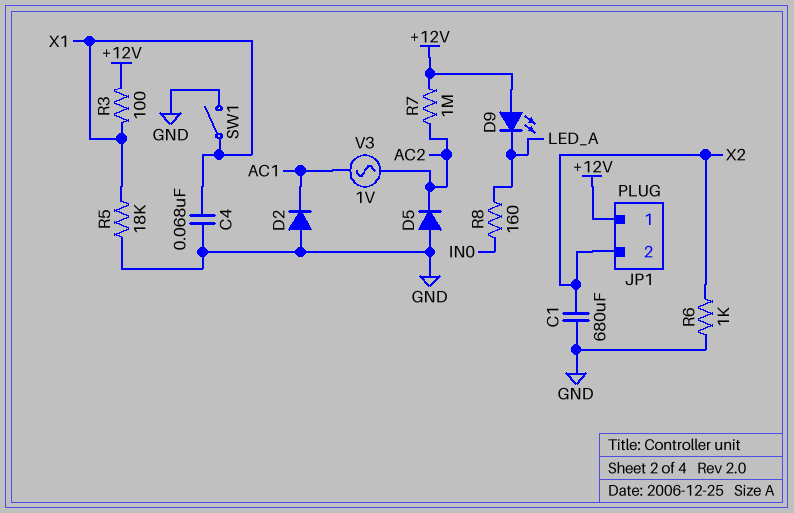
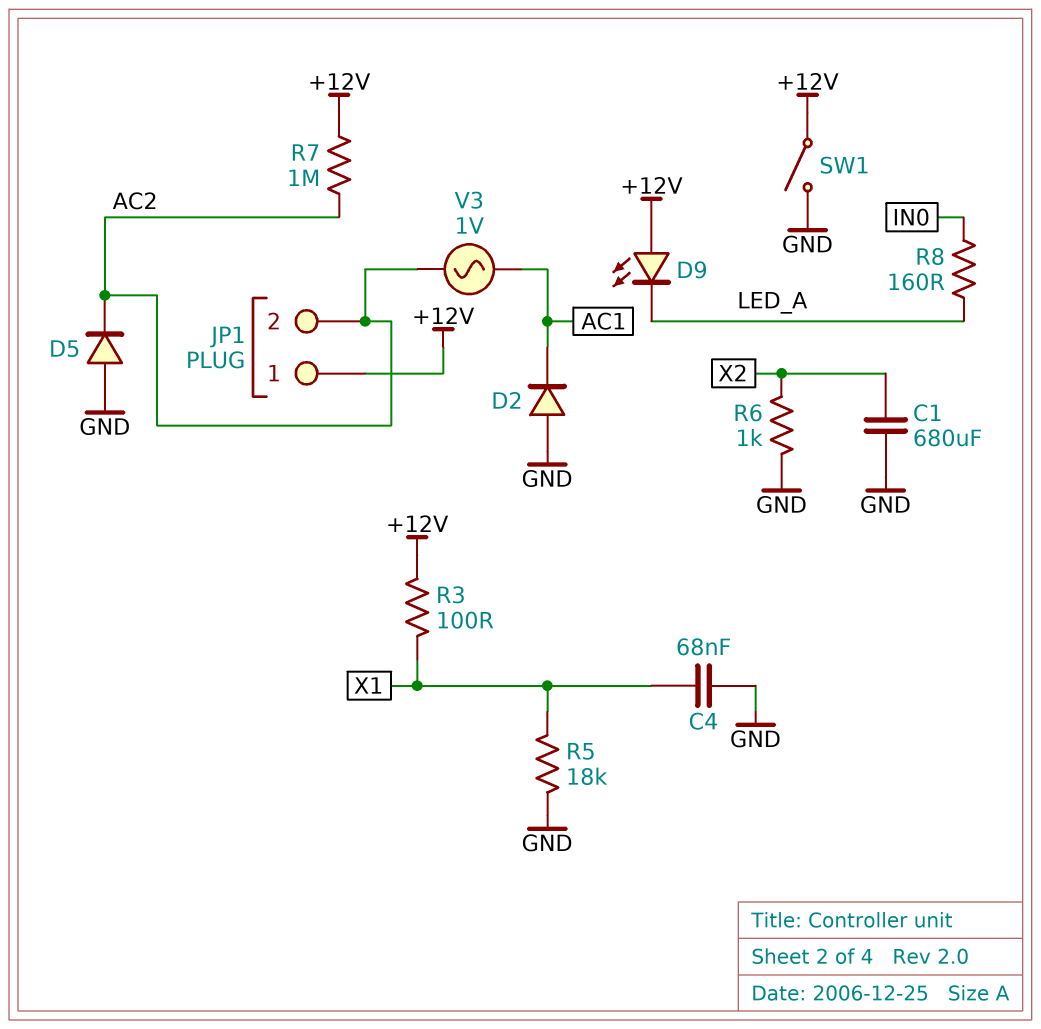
JP1 pin 2: X2 -> AC2
SW1: switch (GND, X1) -> switch (+12V, GND)

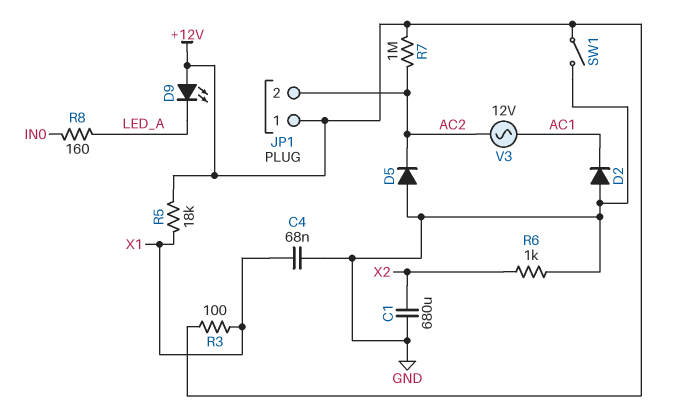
R5: 18k (GND, X1) -> 18k (+12V, X1)
V3: AC 1V (AC1, AC2) -> AC 12V (AC1, AC2)

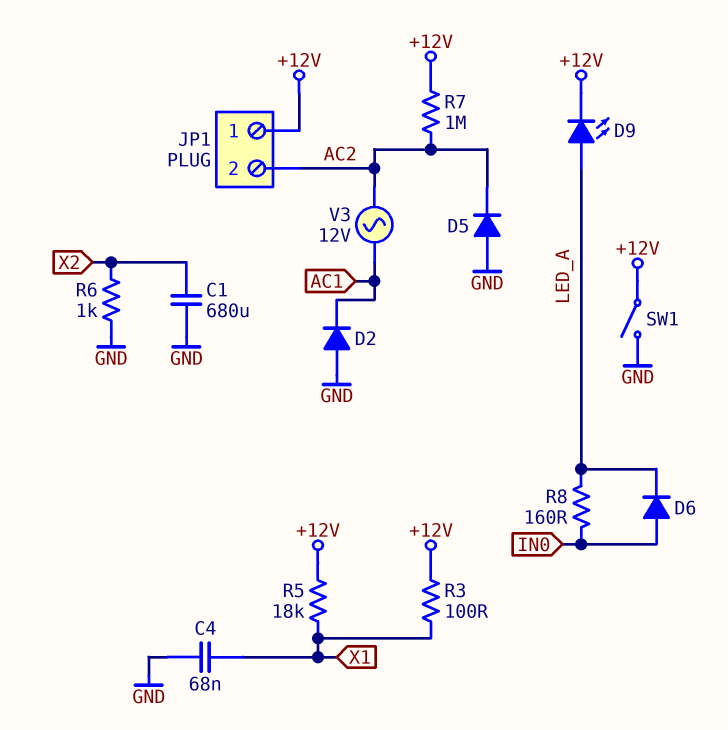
D6: none -> diode (A IN0, K LED_A)
D9: LED (A +12V, K LED_A) -> LED (A LED_A, K +12V)

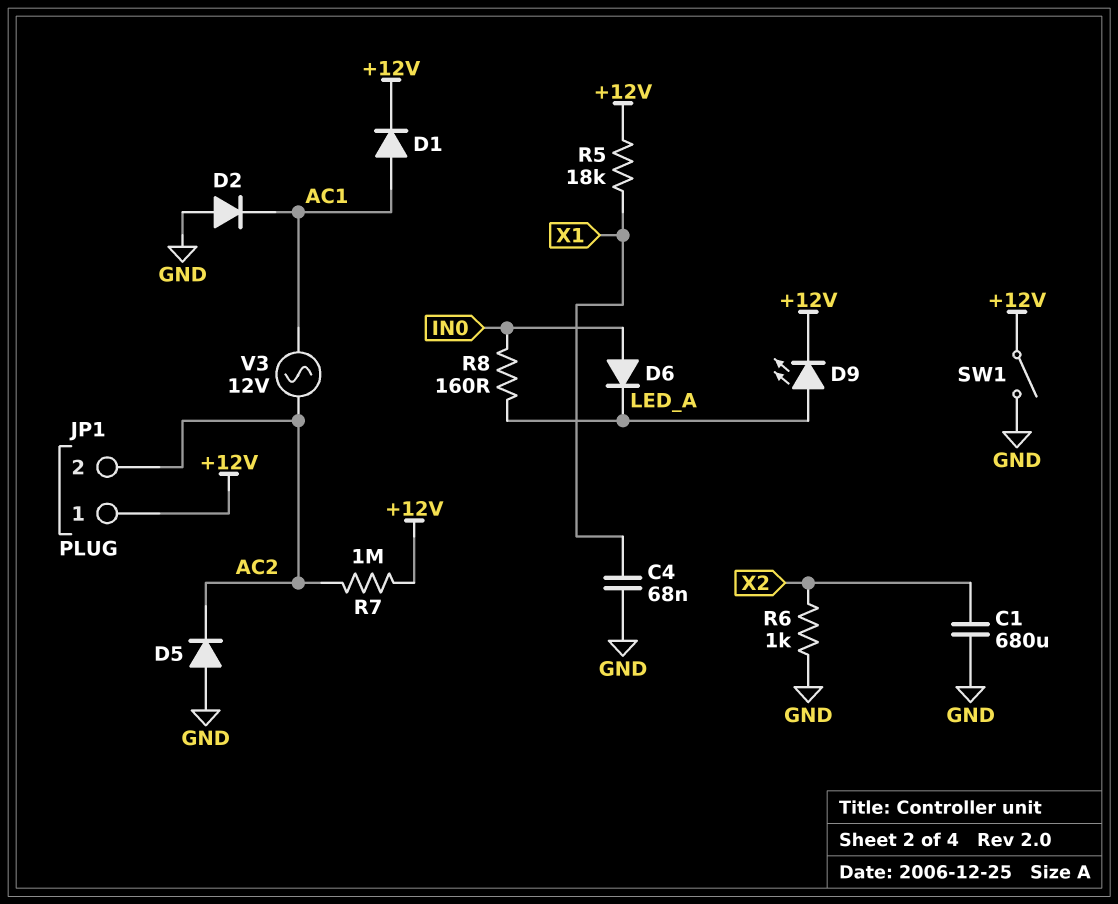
D1: none -> diode (A AC1, K +12V)
R3: 100 (+12V, X1) -> none

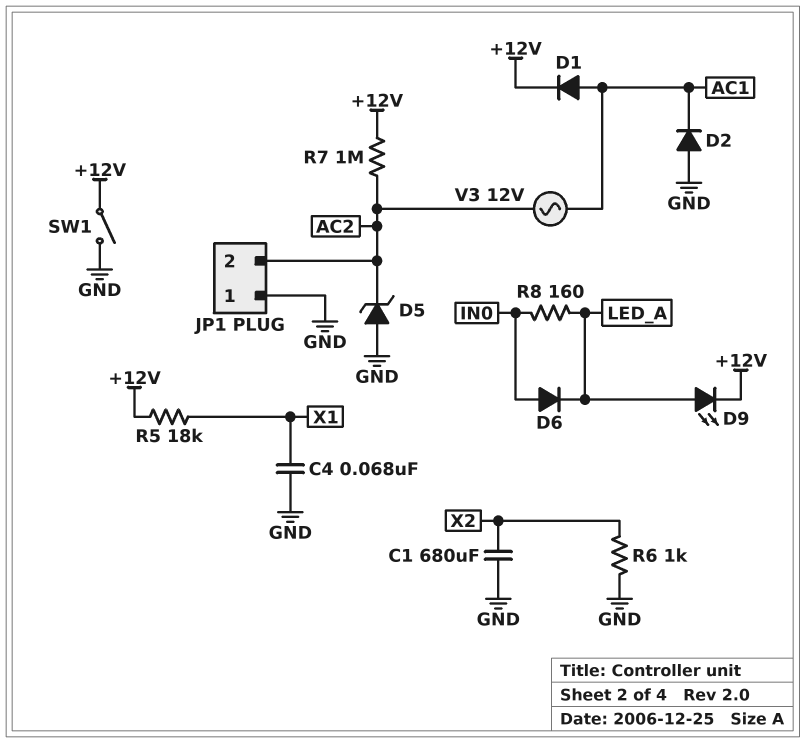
D5: diode (A GND, K AC2) -> zener (A GND, K AC2)
JP1 pin 1: +12V -> GND

